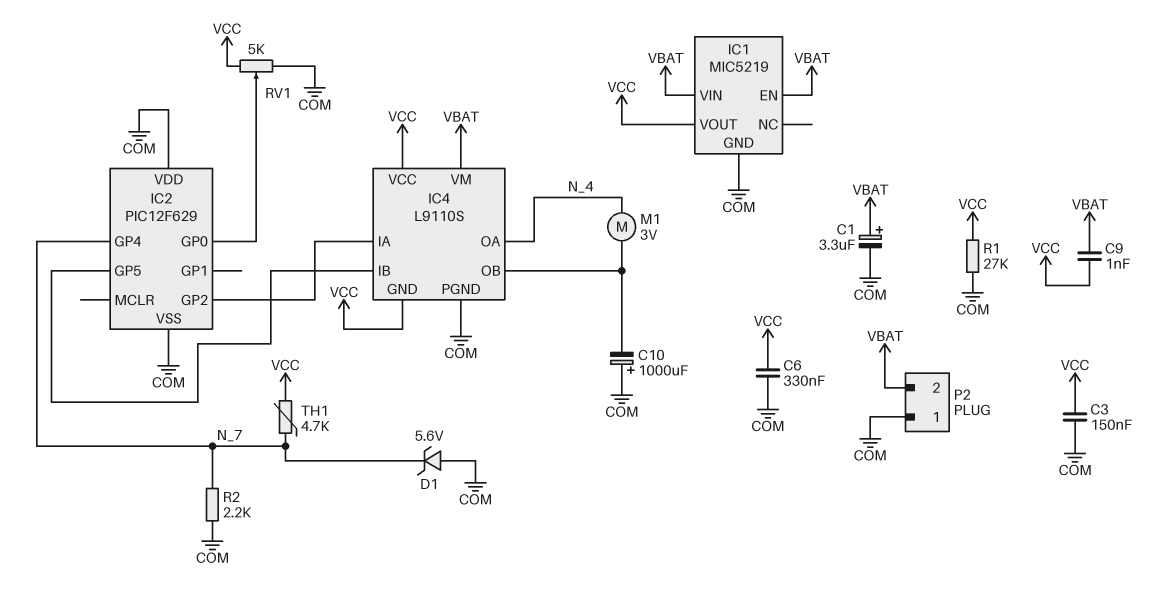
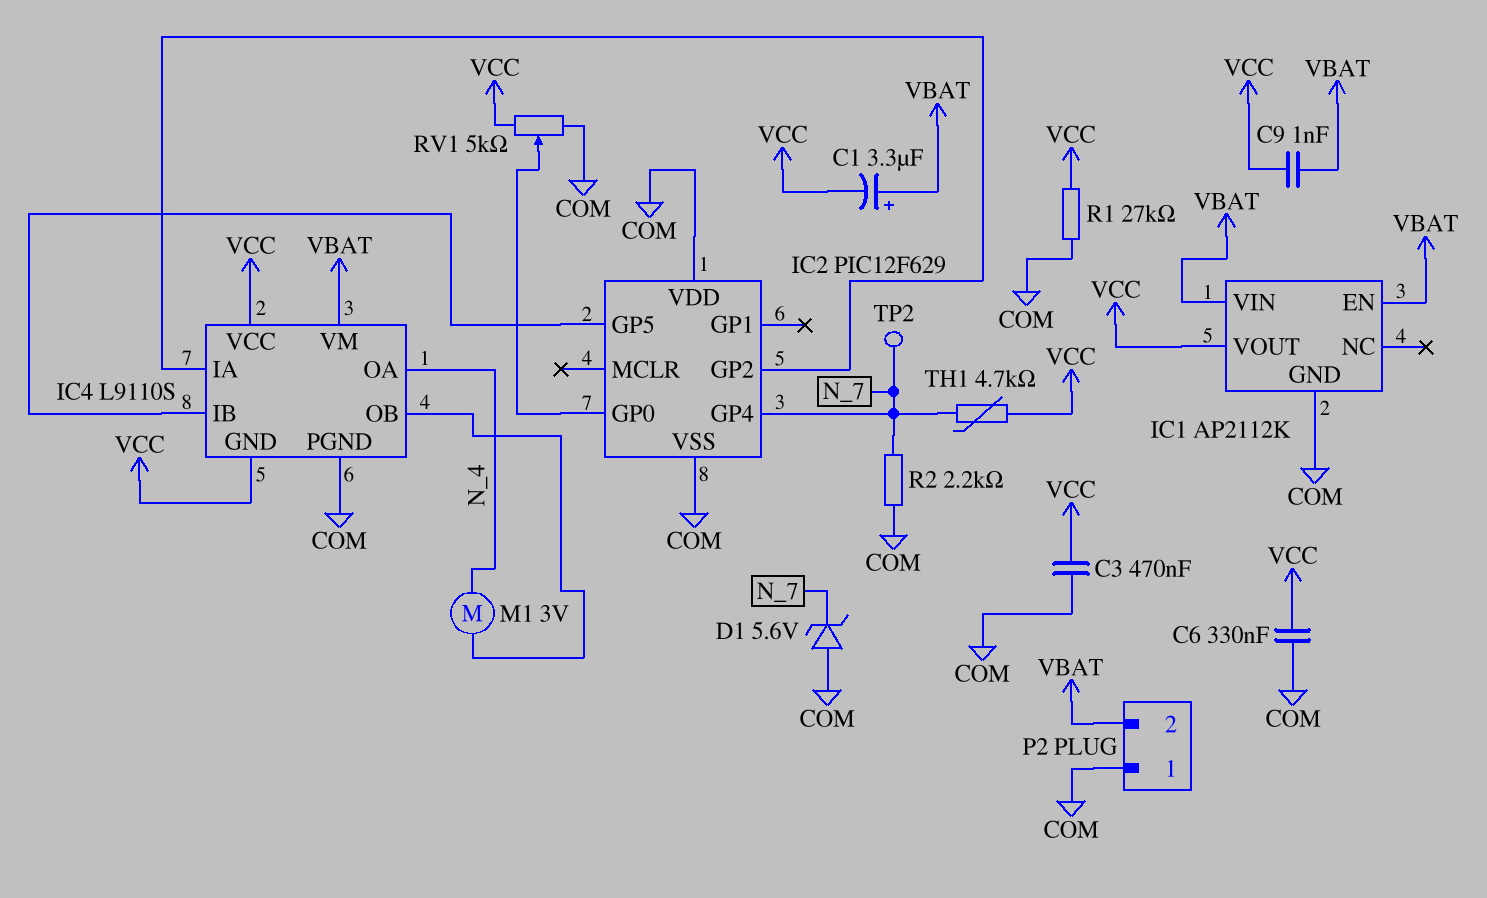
C1: 3.3uF (plus VBAT, minus COM) -> 3.3uF (plus VBAT, minus VCC)
C3: 150nF (COM, VCC) -> 470nF (COM, VCC)
C10: 1000uF (plus COM, minus IC4/OB) -> none
IC1: MIC5219 -> AP2112K
TP2: none -> test point (N_7)

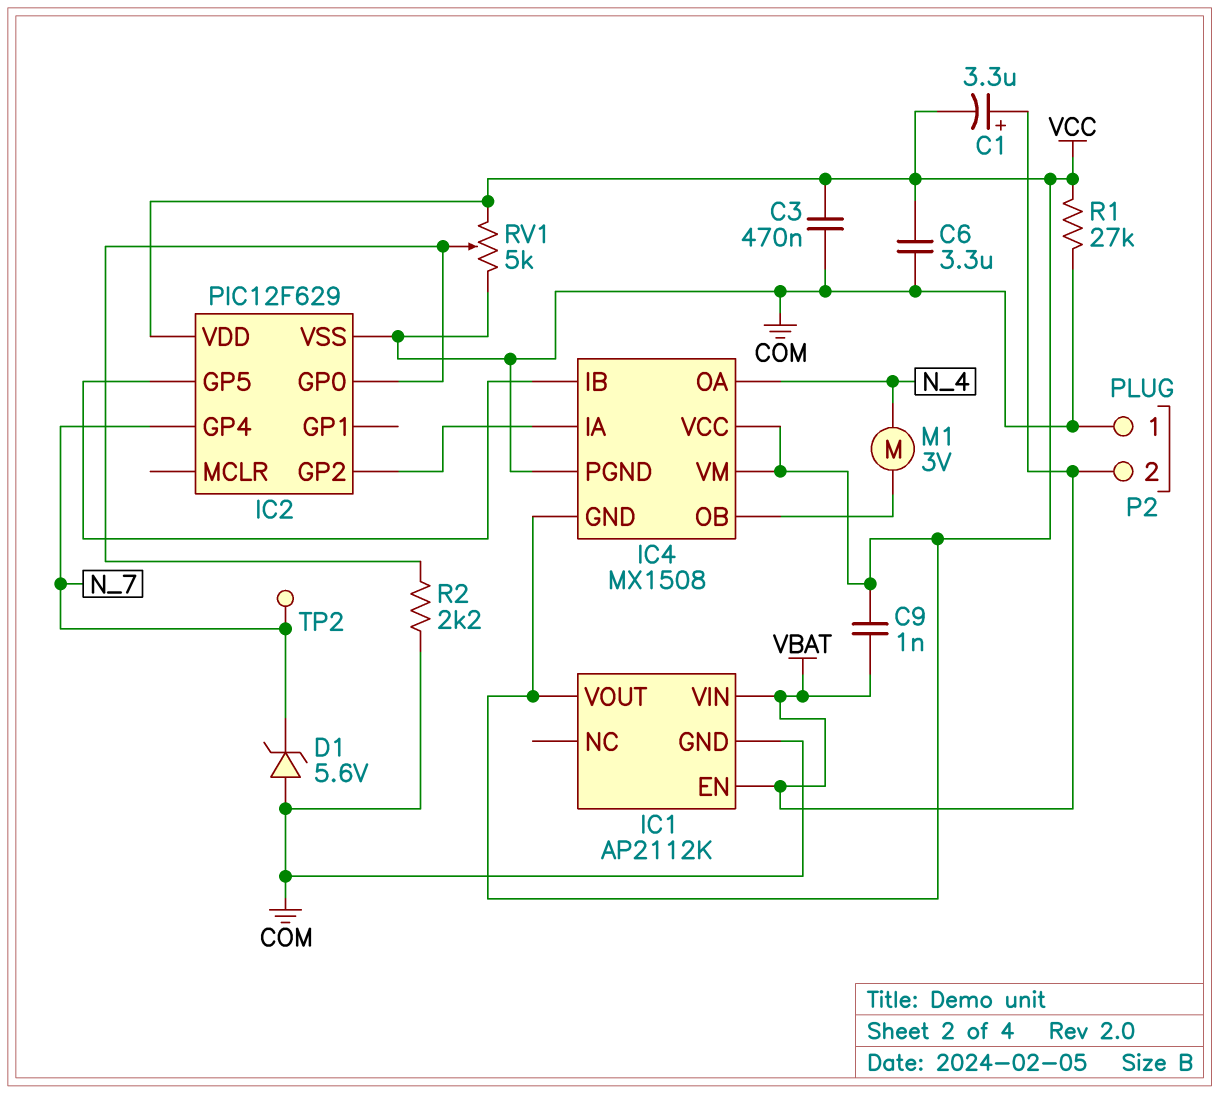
C6: 330nF (COM, VCC) -> 3.3uF (COM, VCC)
IC2 pin VDD: COM -> VCC
IC4: L9110S -> MX1508
IC4 pin VM: VBAT -> VCC
R2: 2.2k (COM, N_7) -> 2.2k (COM, IC2/GP0)
TH1: 4.7k (N_7, VCC) -> none

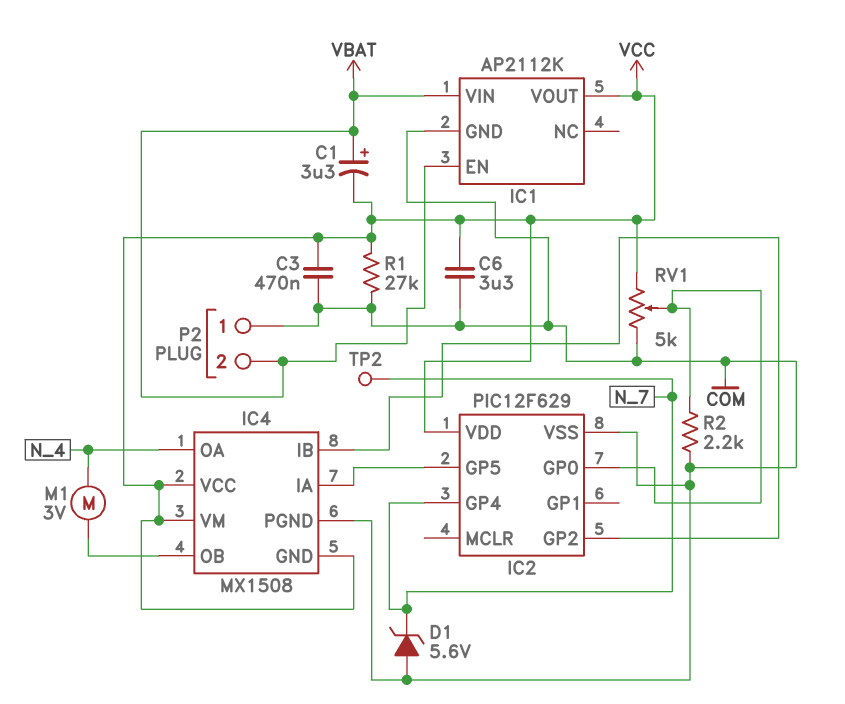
C9: 1nF (VBAT, VCC) -> none
IC4 pin IA: IC2/GP2 -> IC2/GP5
IC4 pin IB: IC2/GP5 -> IC2/GP2

